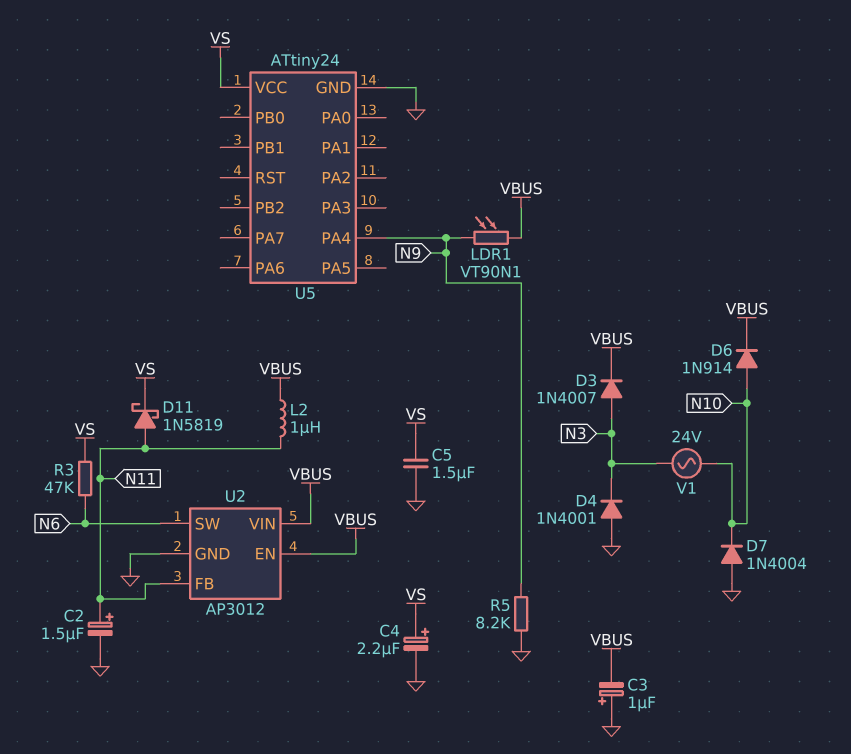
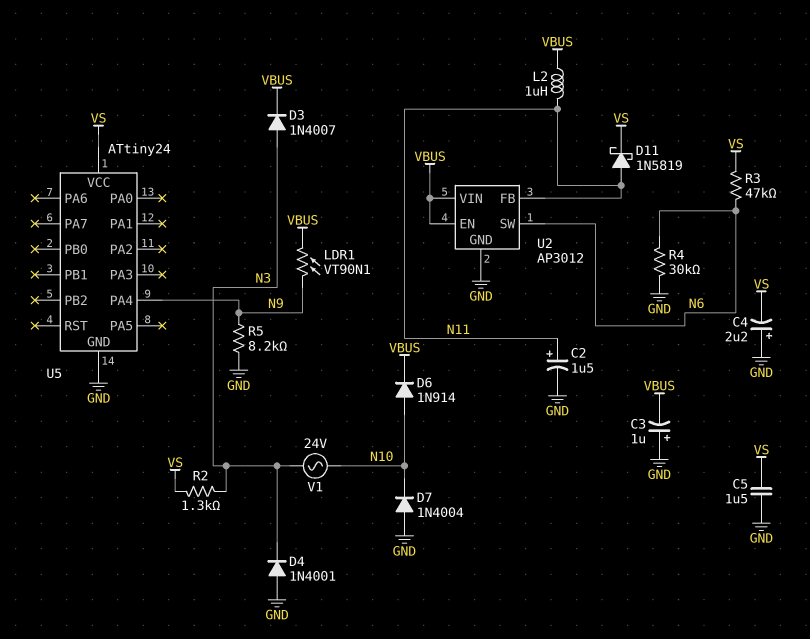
C4: 2.2uF (plus VS, minus GND) -> 2.2uF (plus GND, minus VS)
R2: none -> 1.3k (N3, VS)
R4: none -> 30k (GND, N6)

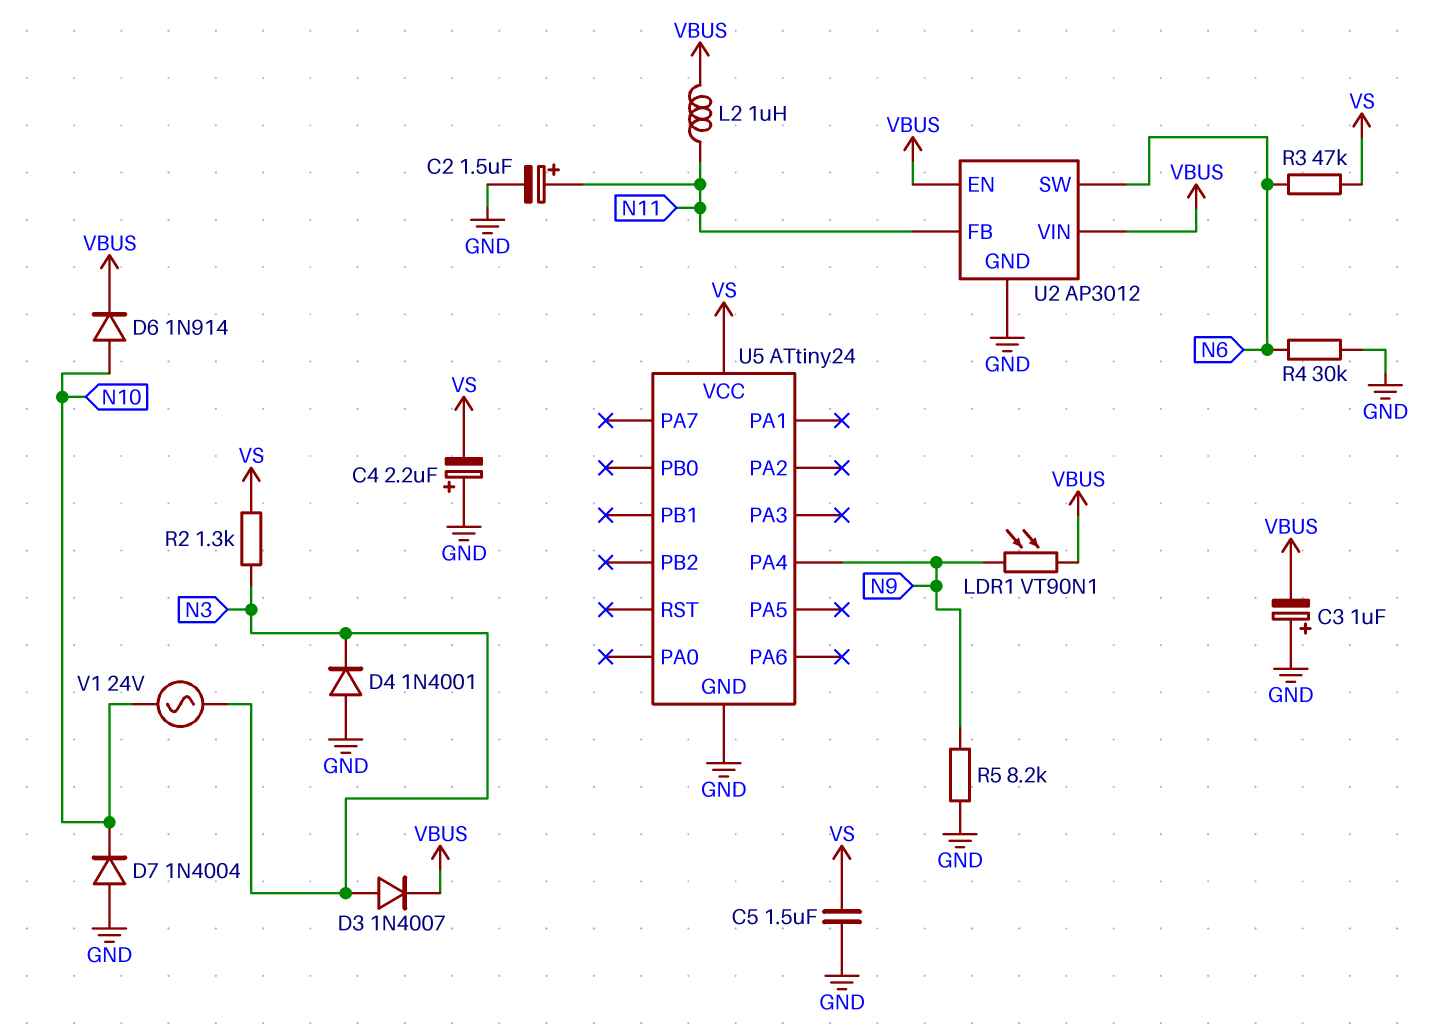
D11: schottky 1N5819 (A N11, K VS) -> none

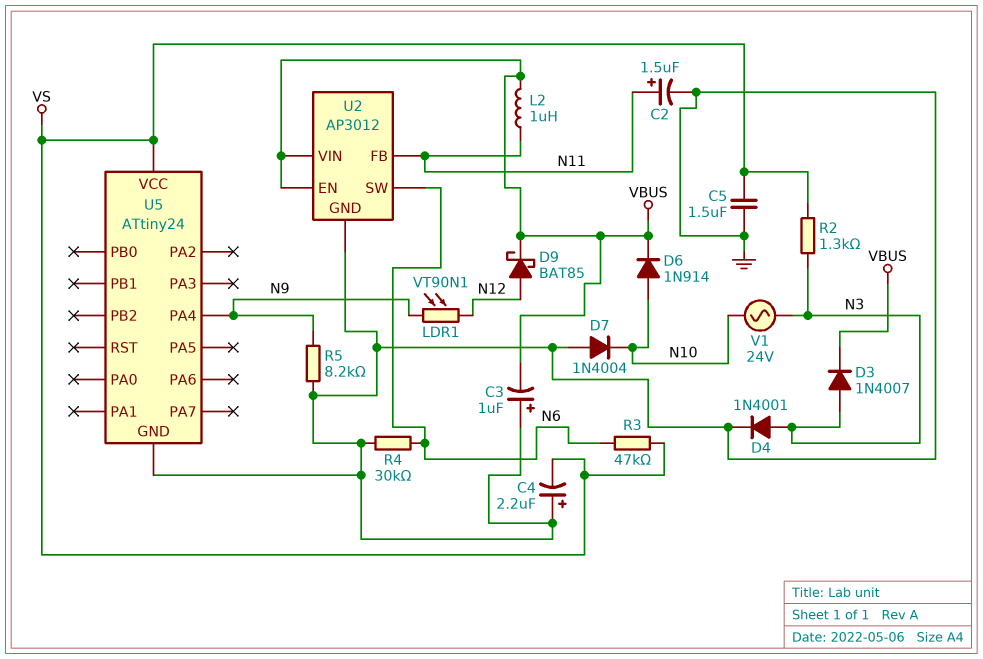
D4: diode 1N4001 (A GND, K N3) -> diode 1N4001 (A N3, K GND)
D9: none -> schottky BAT85 (A N12, K VBUS)
LDR1: VT90N1 (N9, VBUS) -> VT90N1 (N9, N12)

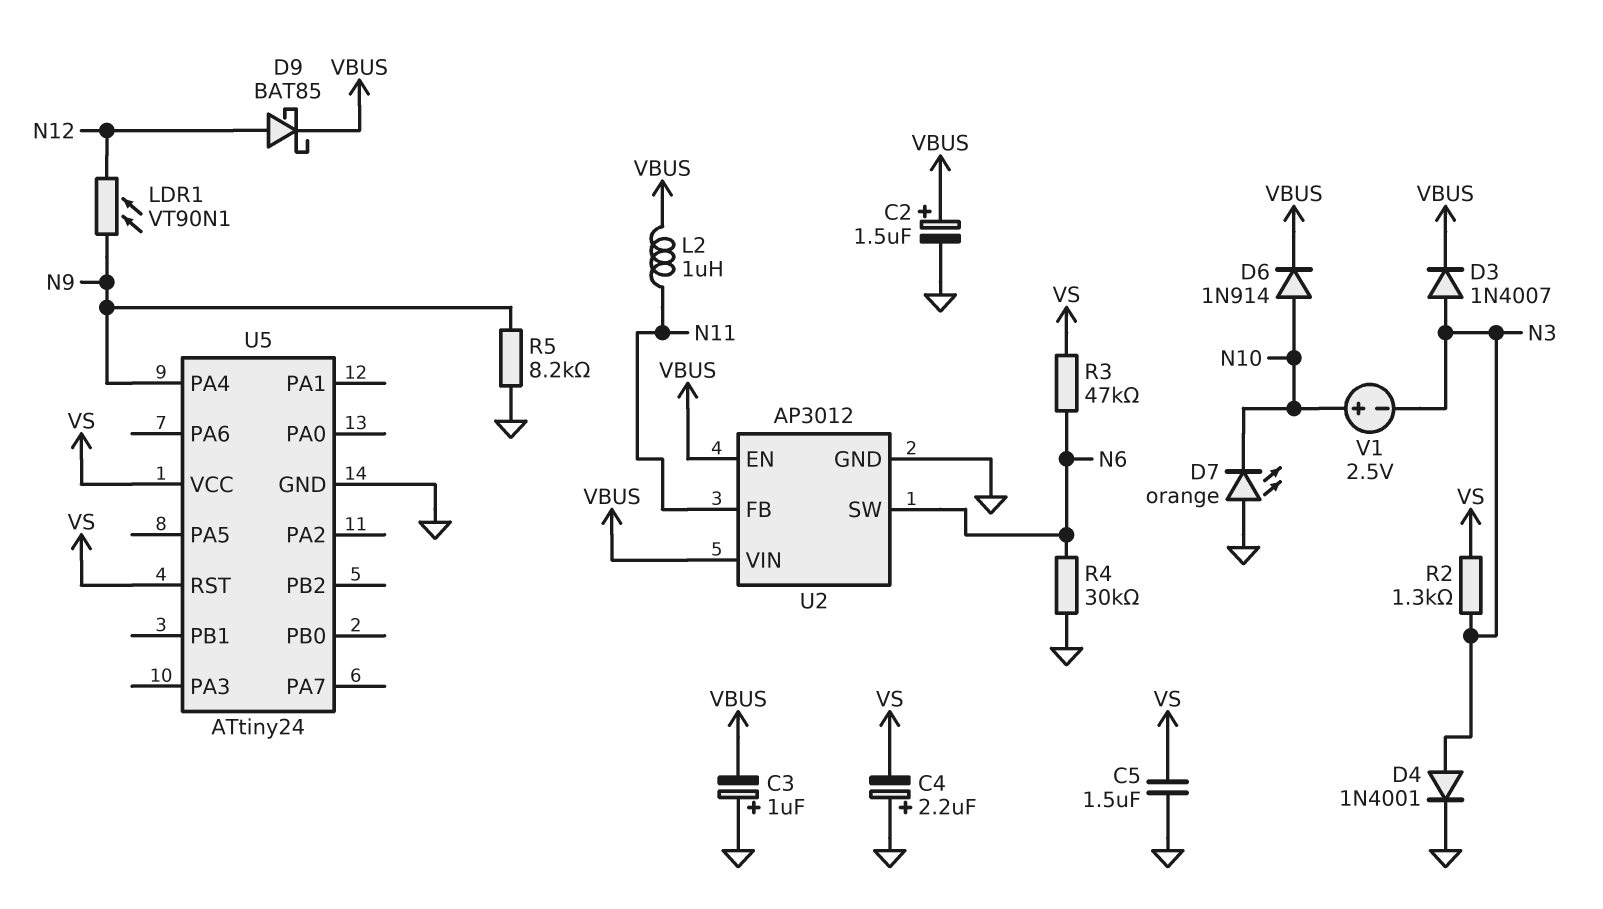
C2: 1.5uF (plus N11, minus GND) -> 1.5uF (plus VBUS, minus GND)
D7: diode 1N4004 (A GND, K N10) -> LED orange (A GND, K N10)
U5 pin RST: none -> VS
V1: AC 24V (N3, N10) -> 2.5V (plus N10, minus N3)

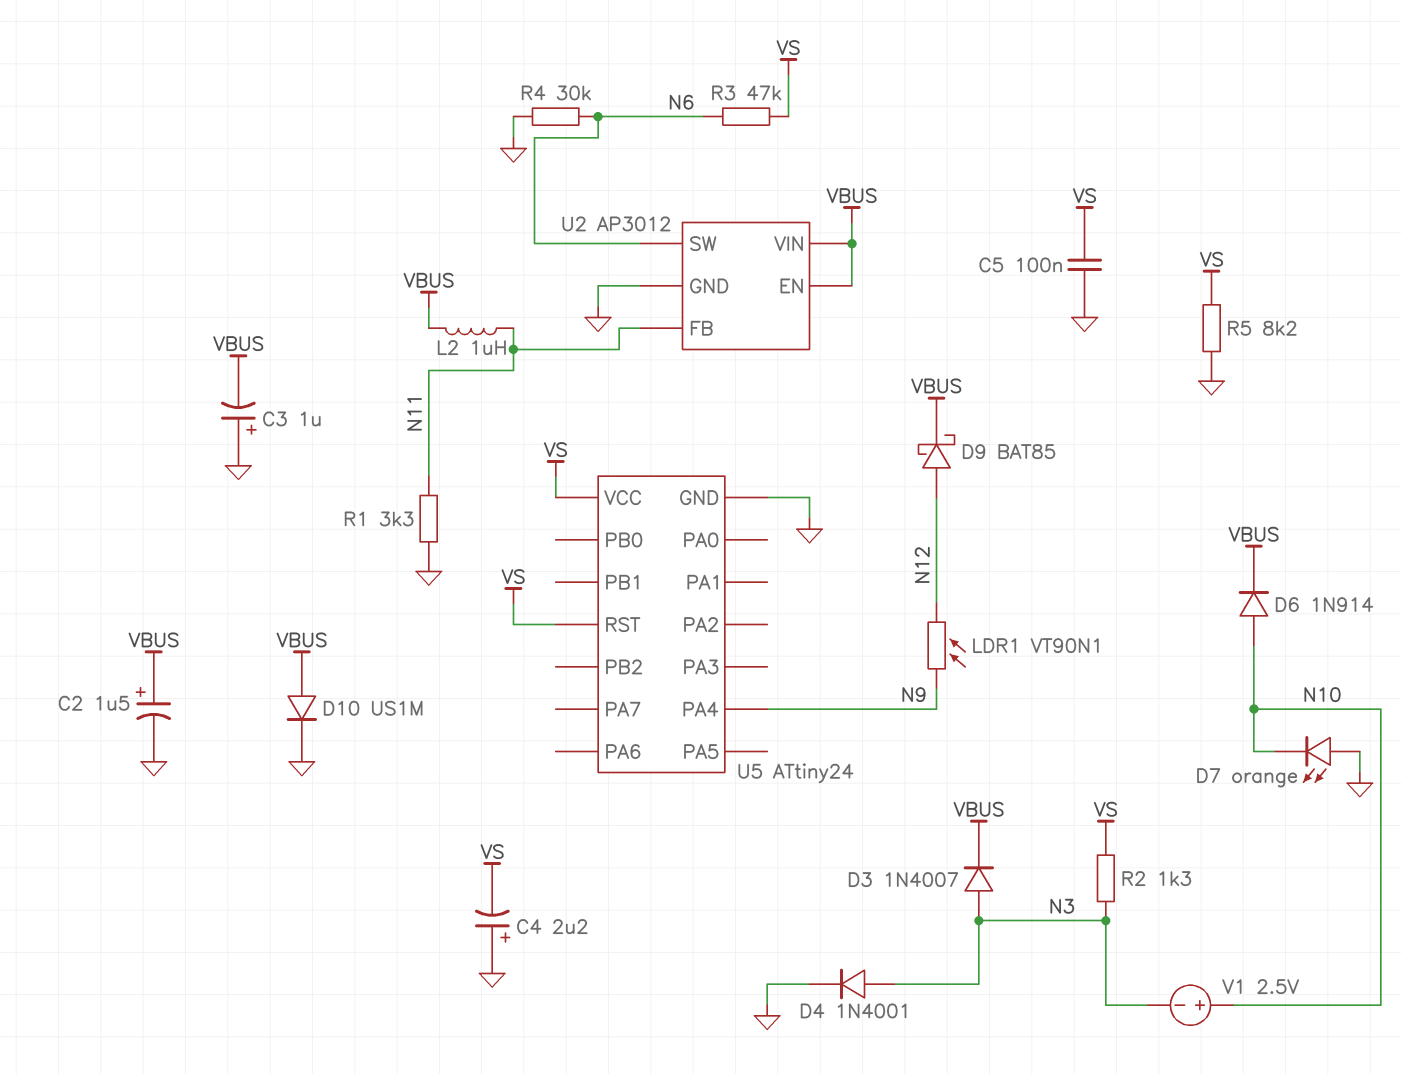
C5: 1.5uF (GND, VS) -> 100nF (GND, VS)
D10: none -> diode US1M (A VBUS, K GND)
R1: none -> 3.3k (GND, N11)
R5: 8.2k (GND, N9) -> 8.2k (GND, VS)

